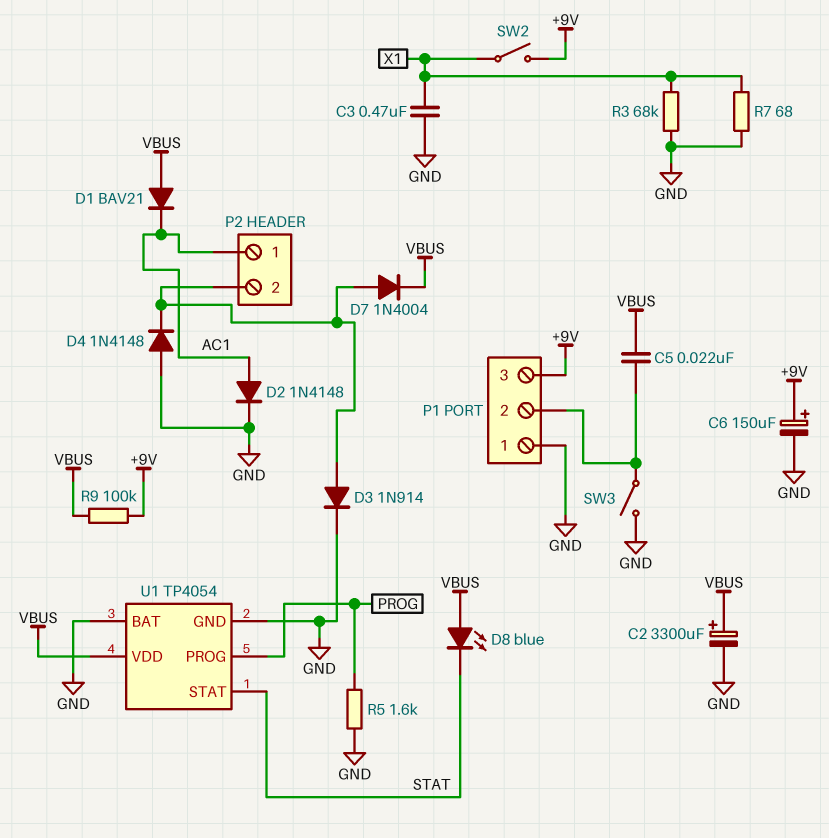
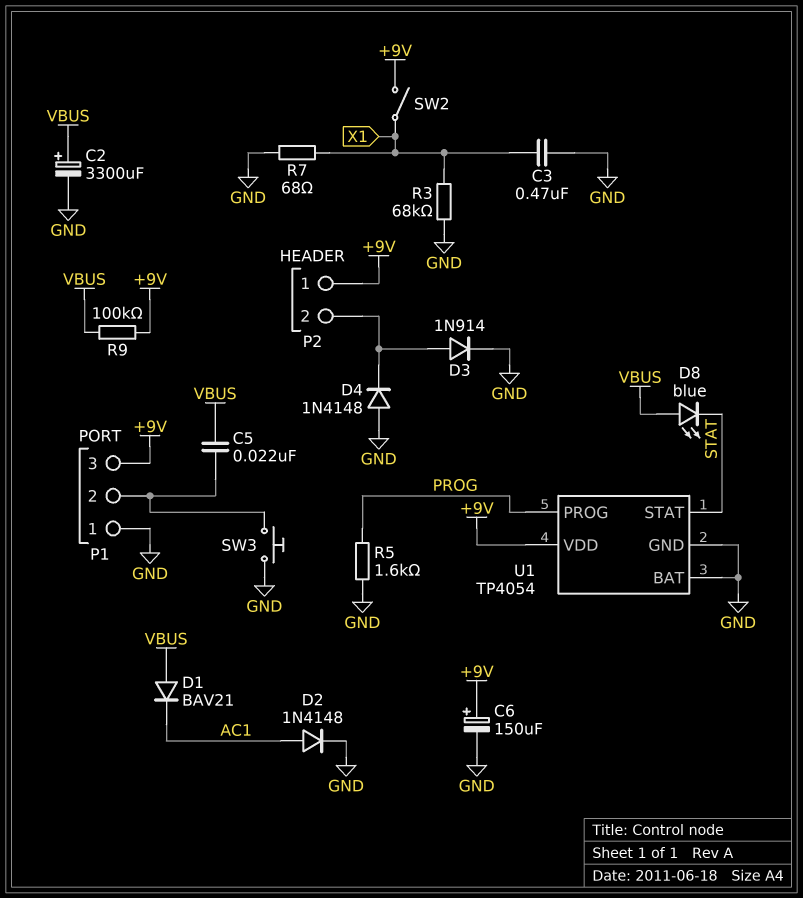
D7: diode 1N4004 (A P2/2, K VBUS) -> none
P2 pin 1: AC1 -> +9V
SW3: switch (GND, P1/2) -> button (GND, P1/2)
U1 pin VDD: VBUS -> +9V

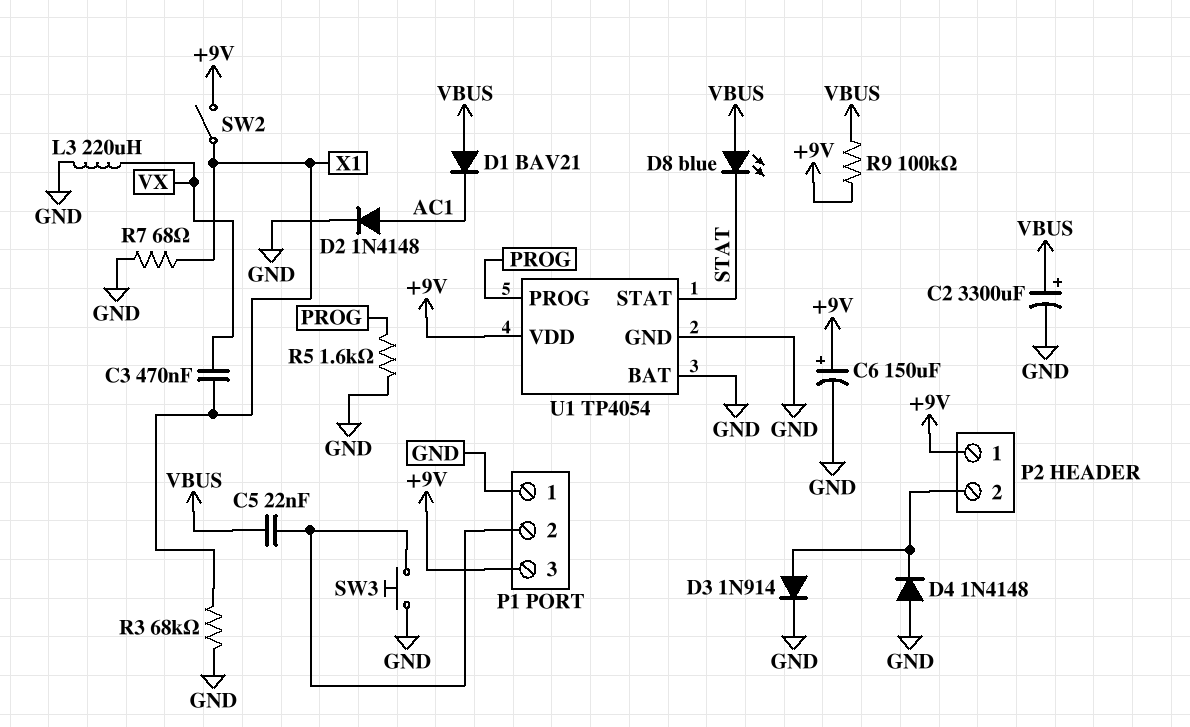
C3: 470nF (GND, X1) -> 470nF (VX, X1)
L3: none -> 220uH (GND, VX)

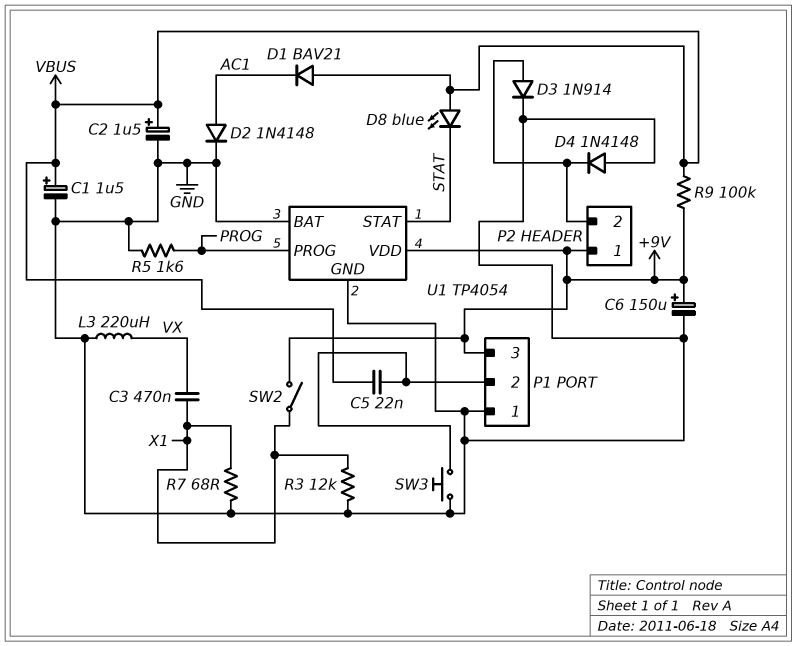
C1: none -> 1.5uF (plus VBUS, minus GND)
C2: 3300uF (plus VBUS, minus GND) -> 1.5uF (plus VBUS, minus GND)
R3: 68k (GND, X1) -> 12k (GND, X1)

